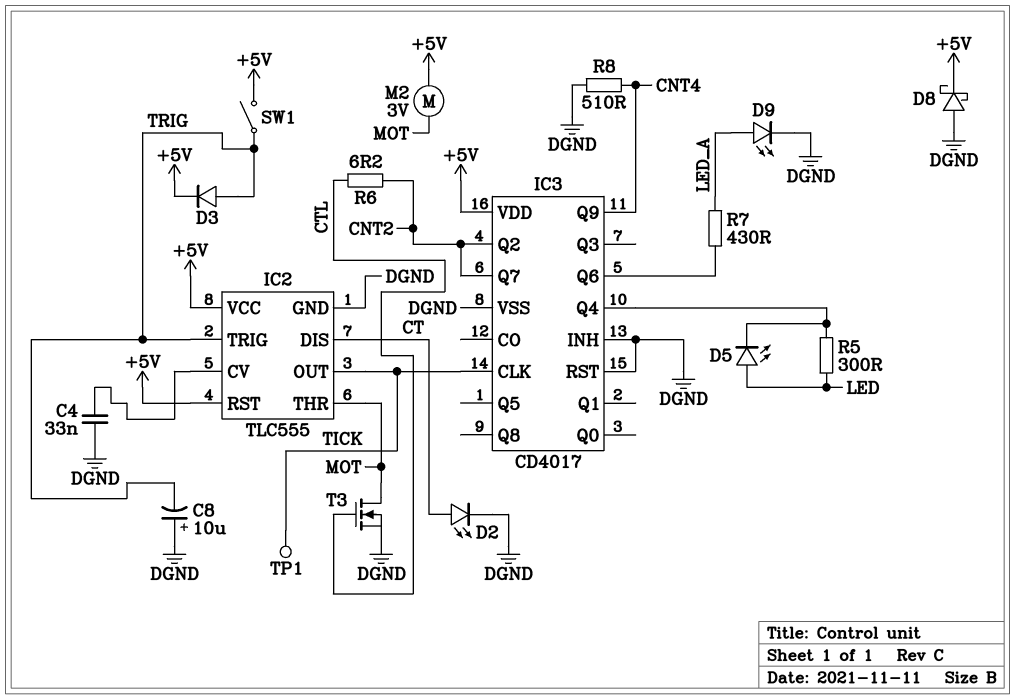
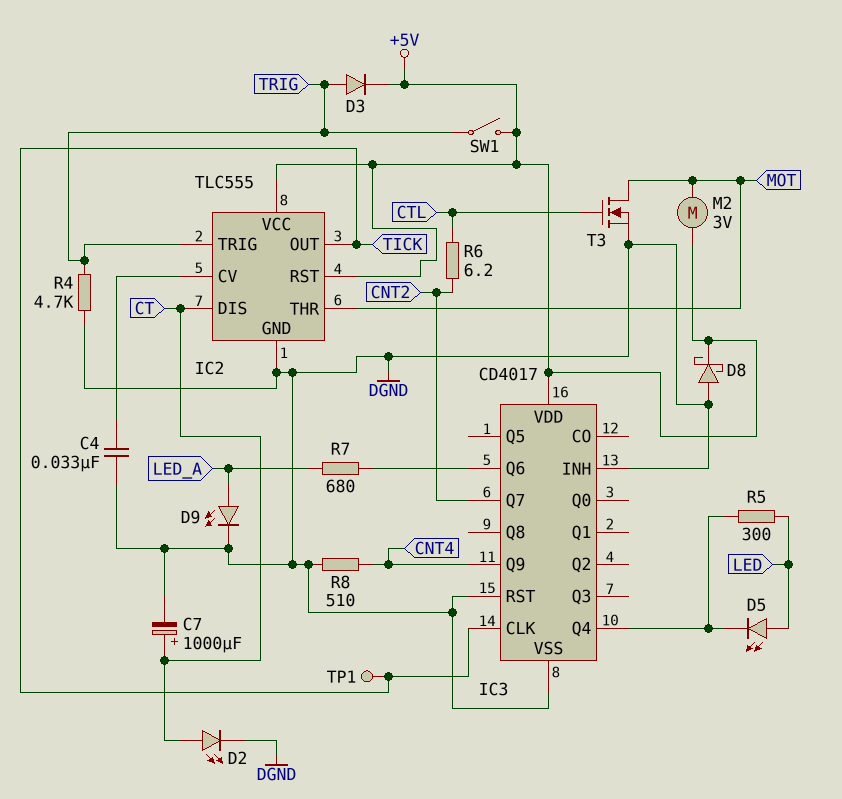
C7: none -> 1000uF (plus CT, minus DGND)
C8: 10uF (plus DGND, minus TRIG) -> none
IC3 pin Q2: CNT2 -> none
R4: none -> 4.7k (DGND, TRIG)
R7: 430 (IC3/Q6, LED_A) -> 680 (IC3/Q6, LED_A)

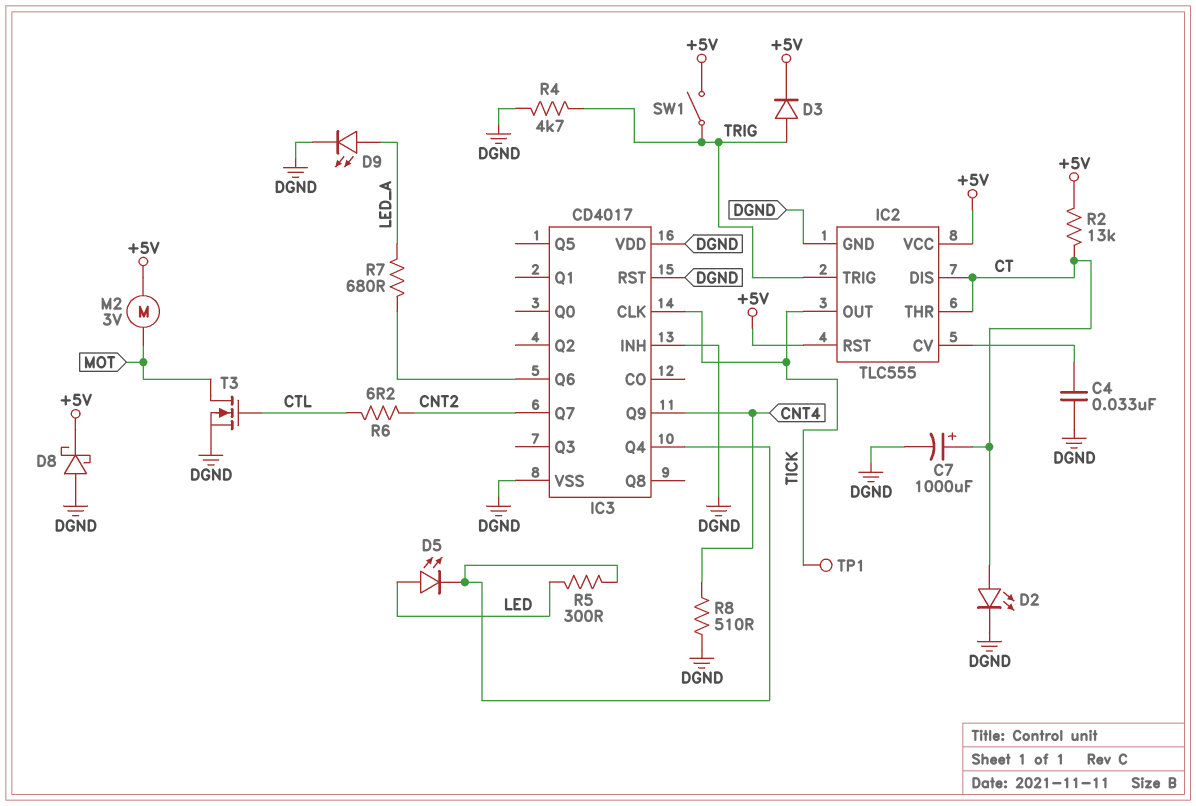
IC2 pin THR: MOT -> CT
IC3 pin VDD: +5V -> DGND
R2: none -> 13k (+5V, CT)

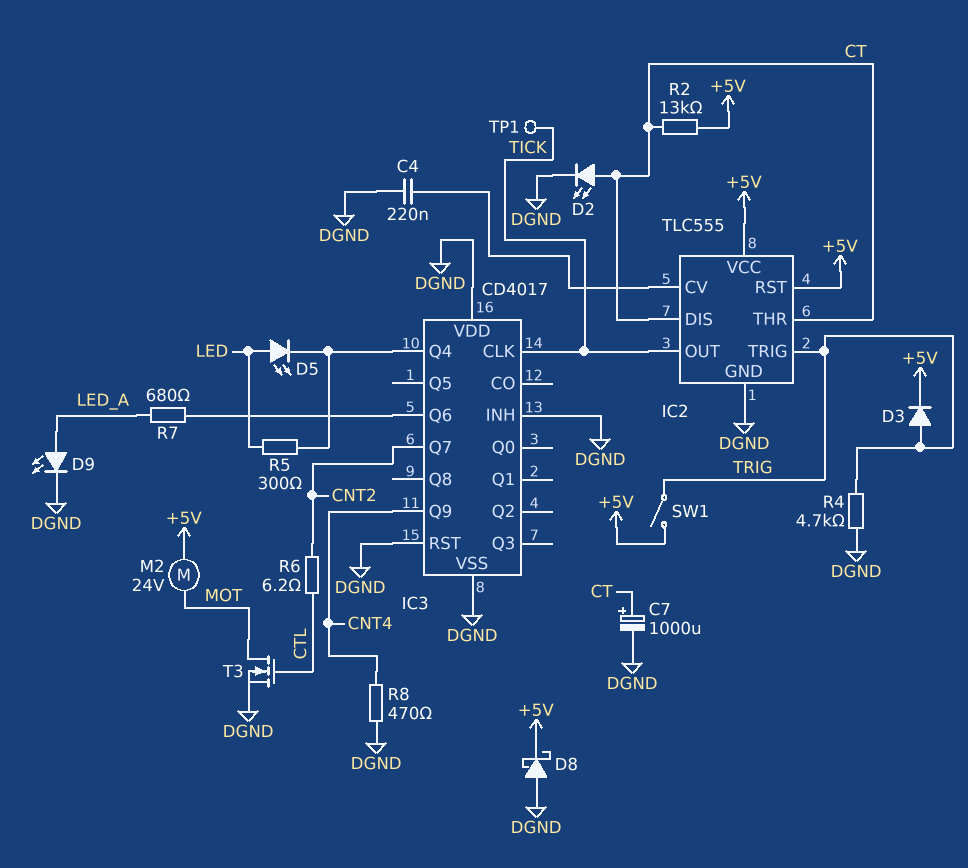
C4: 33nF (DGND, IC2/CV) -> 220nF (DGND, IC2/CV)
M2: motor 3V (+5V, MOT) -> motor 24V (+5V, MOT)
R8: 510 (CNT4, DGND) -> 470 (CNT4, DGND)

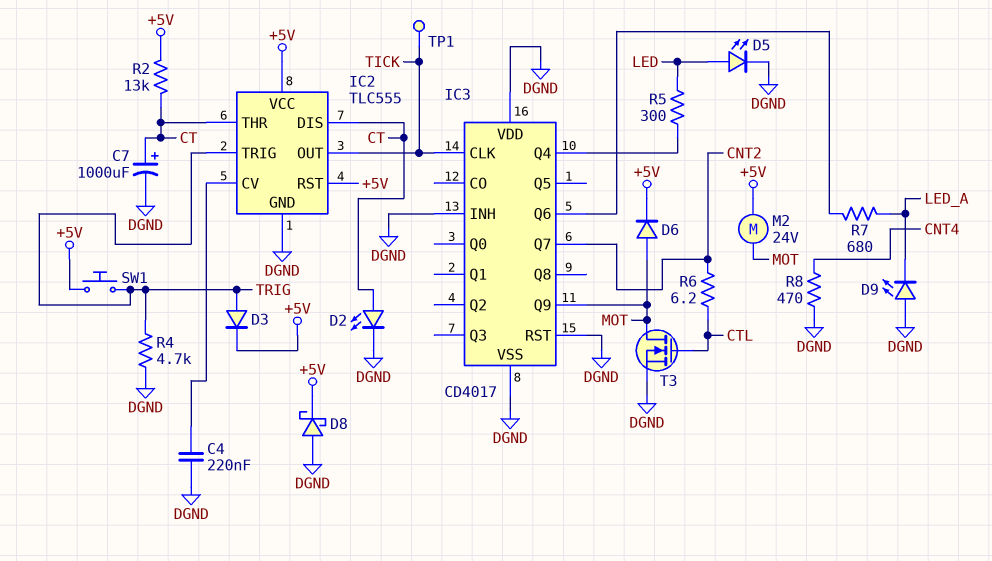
D5: LED (A LED, K IC3/Q4) -> LED (A LED, K DGND)
D6: none -> diode (A MOT, K +5V)
D9: LED (A LED_A, K DGND) -> LED (A DGND, K LED_A)
IC3 pin Q9: CNT4 -> MOT
SW1: switch (+5V, TRIG) -> button (+5V, TRIG)

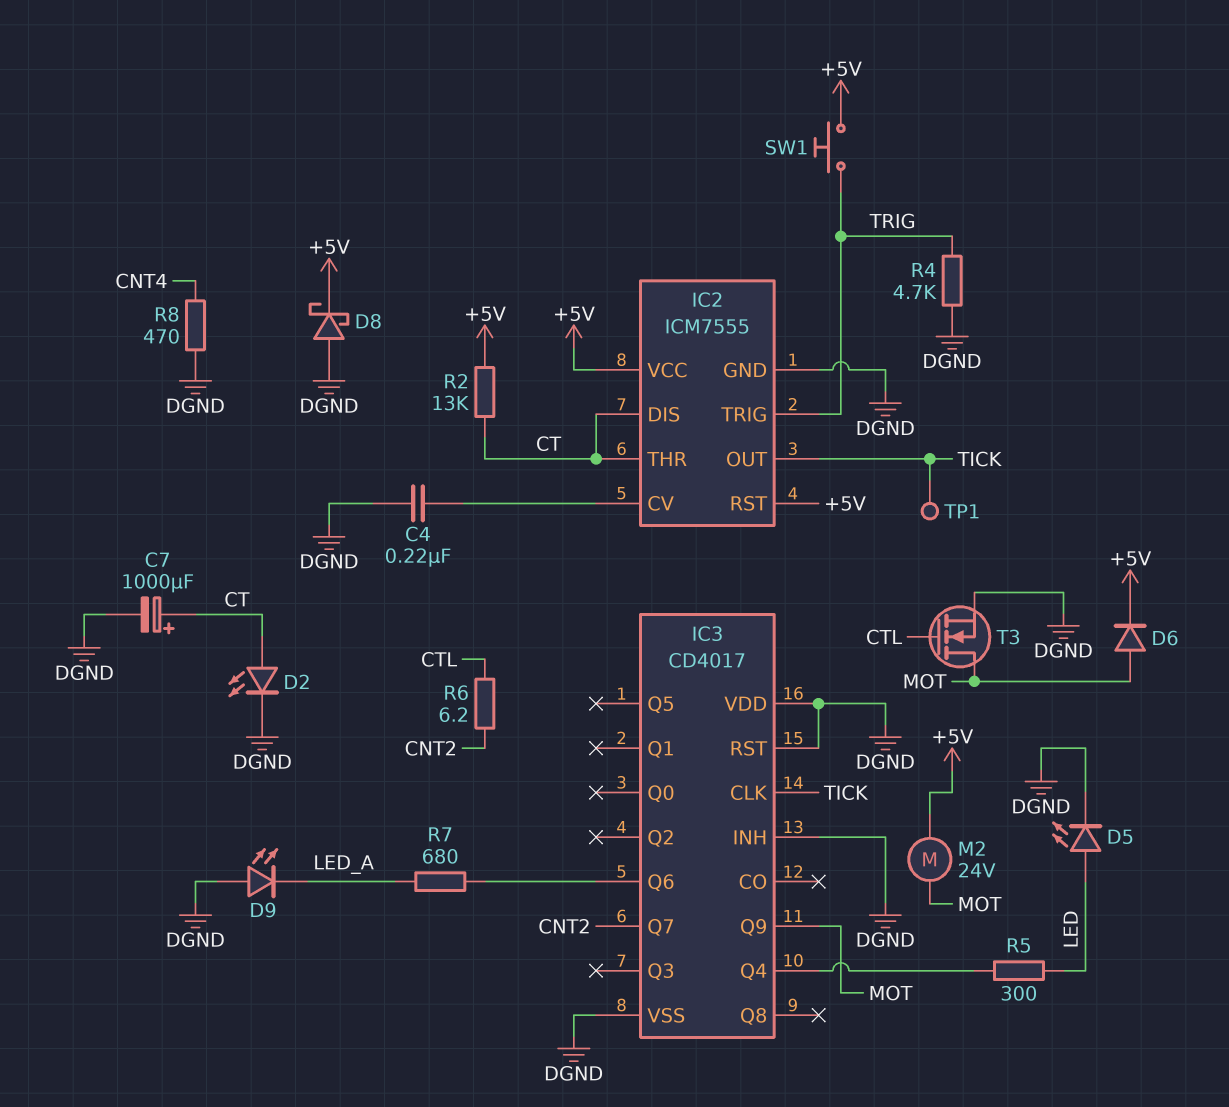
D3: diode (A TRIG, K +5V) -> none
IC2: TLC555 -> ICM7555

